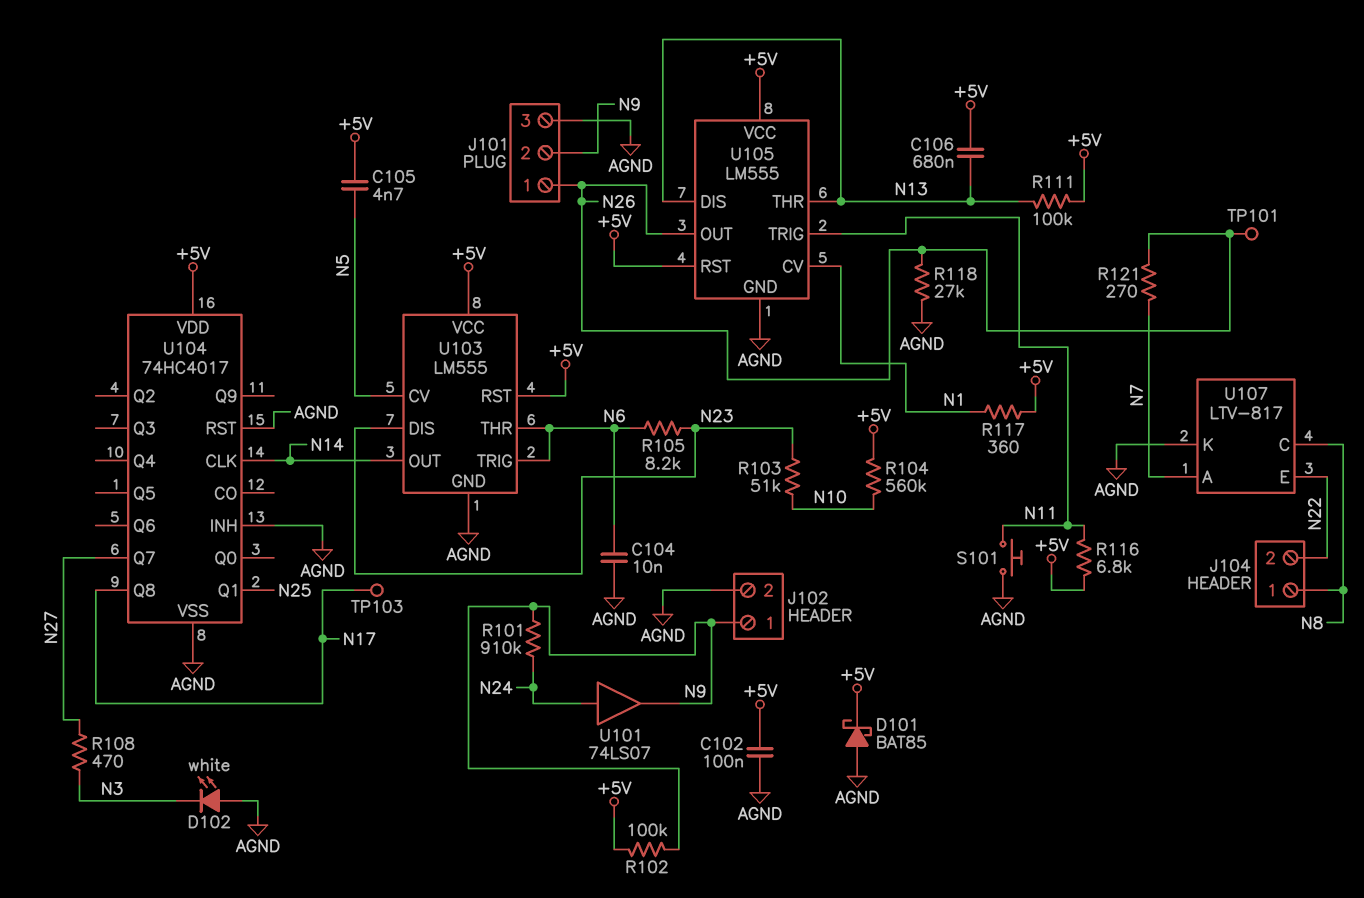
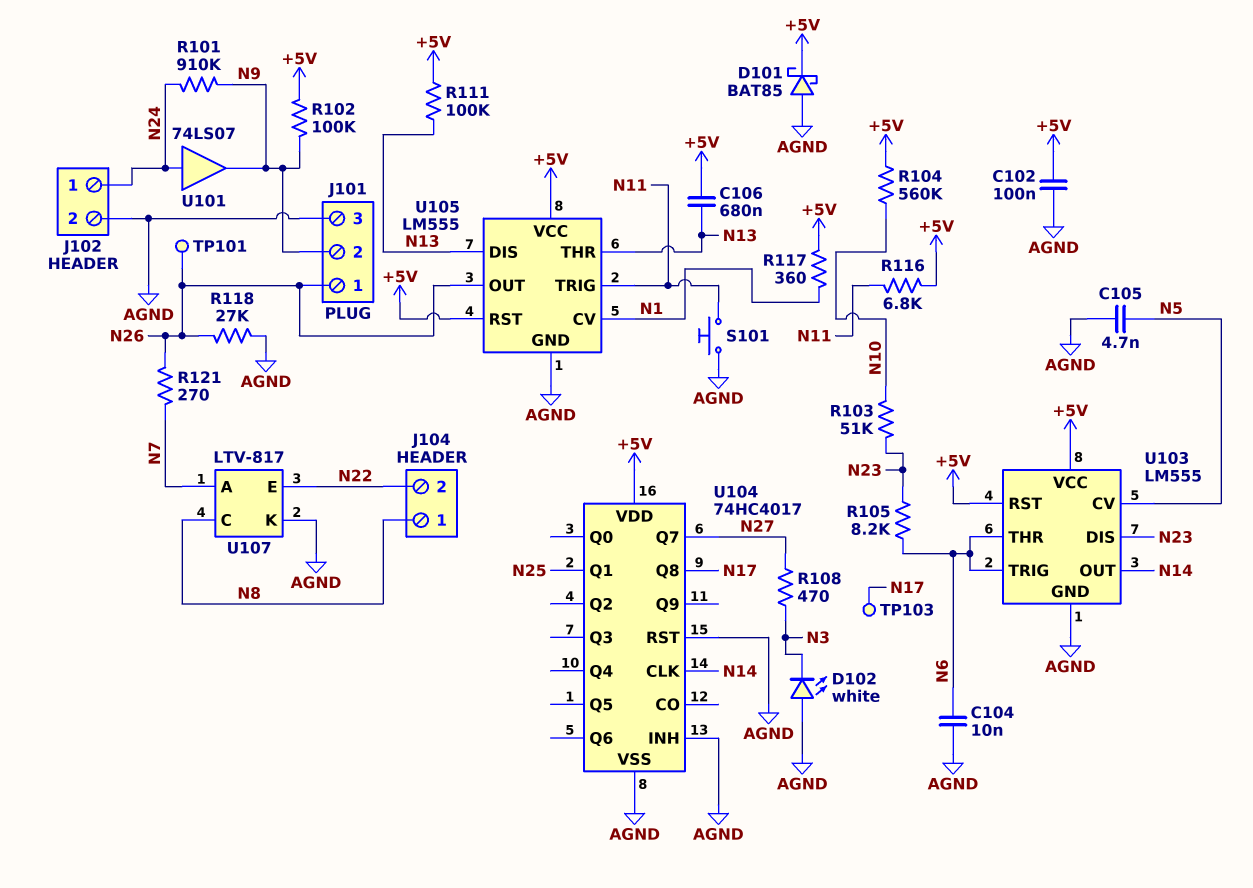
C105: 4.7nF (+5V, N5) -> 4.7nF (AGND, N5)
J102 pin 1: N9 -> N24

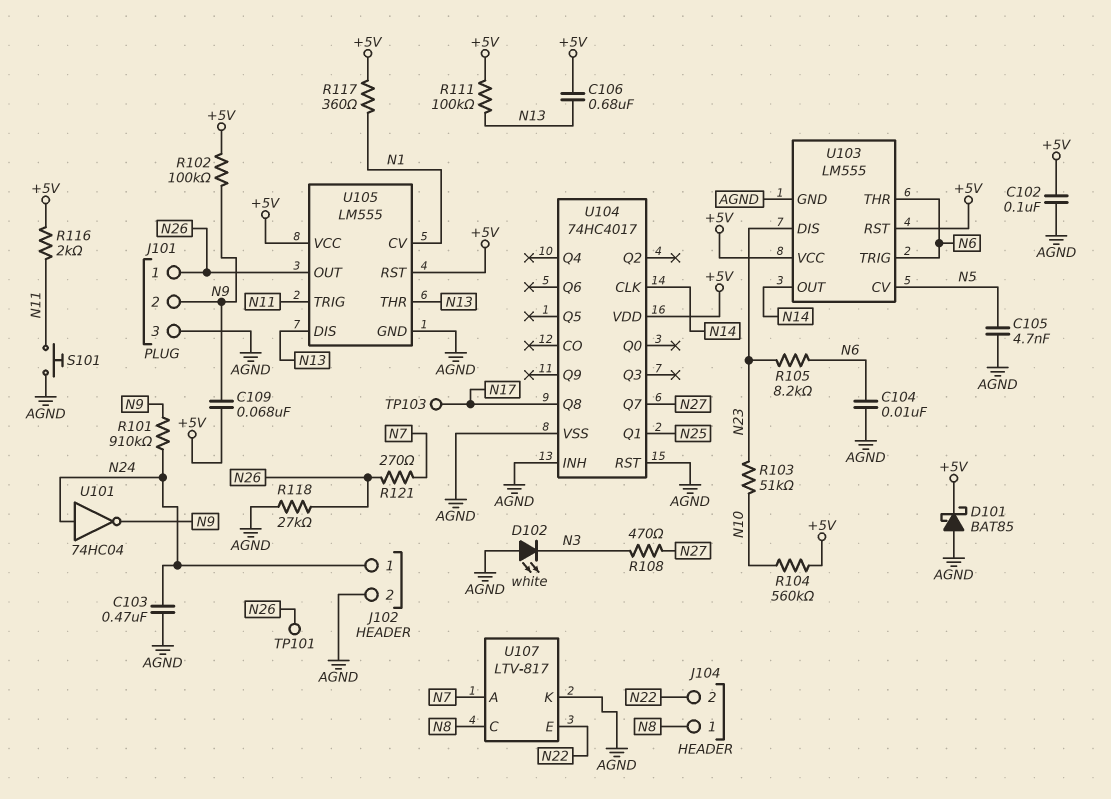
C103: none -> 470nF (AGND, N24)
C109: none -> 68nF (+5V, N9)
R116: 6.8k (+5V, N11) -> 2k (+5V, N11)
U101: buffer 74LS07 (in N24, out N9) -> NOT 74HC04 (in N24, out N9)

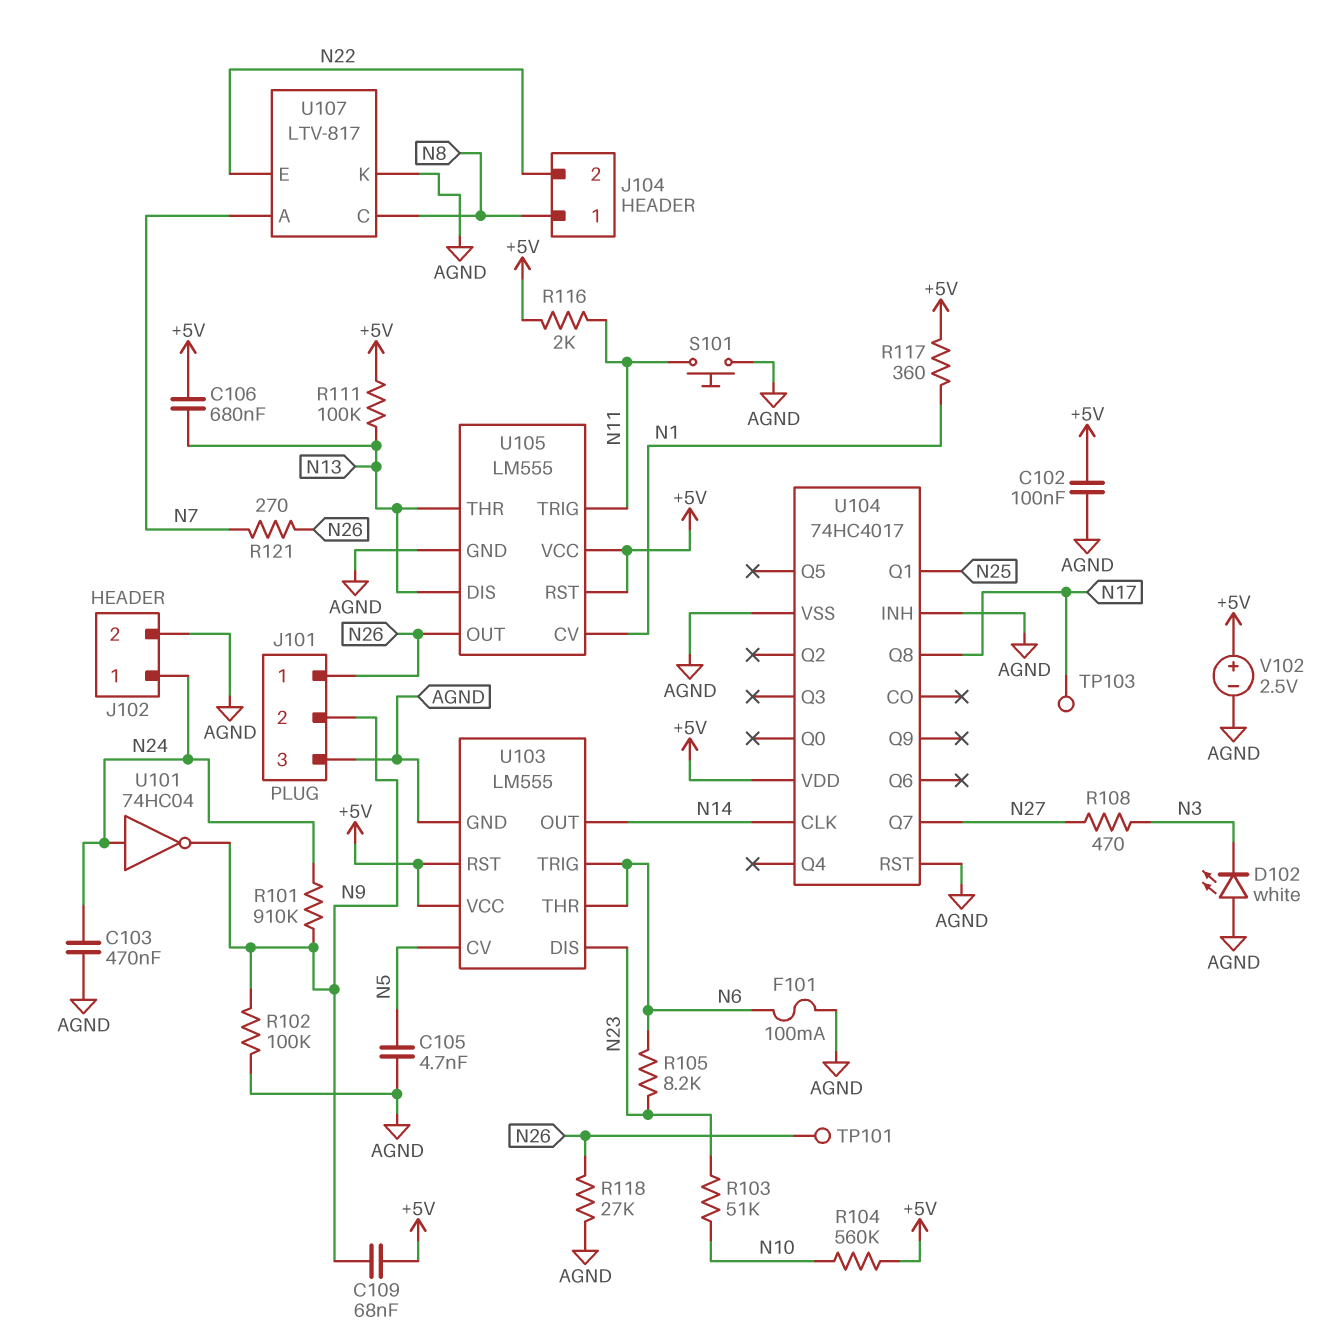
C104: 10nF (AGND, N6) -> none
D101: schottky BAT85 (A AGND, K +5V) -> none
F101: none -> 100mA (AGND, N6)
R102: 100k (+5V, N9) -> 100k (AGND, N9)
V102: none -> 2.5V (plus +5V, minus AGND)

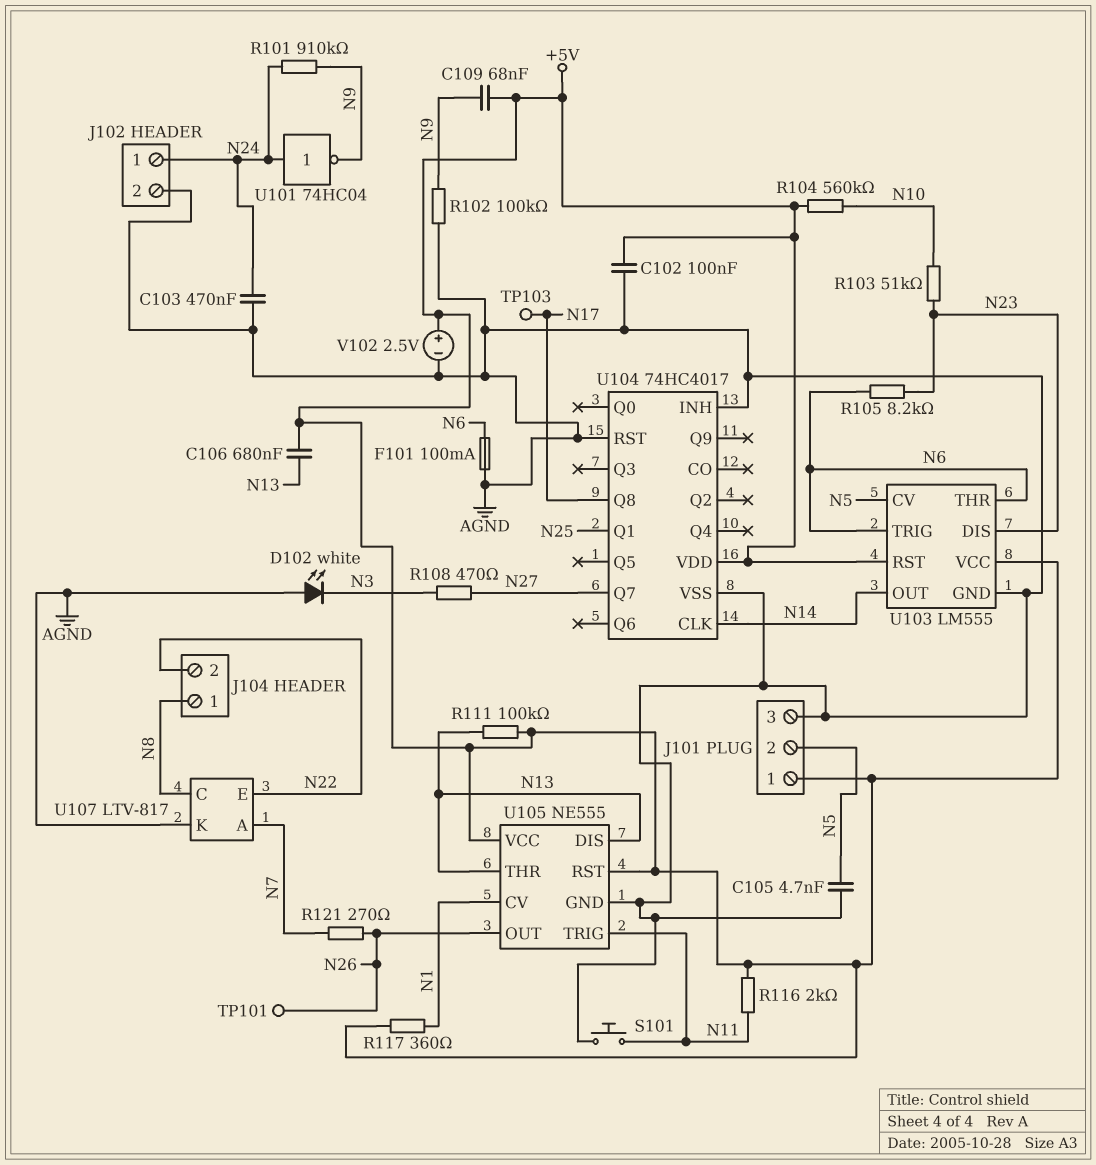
J101 pin 1: N26 -> +5V
J101 pin 2: N9 -> N5
R118: 27k (AGND, N26) -> none
U105: LM555 -> NE555

